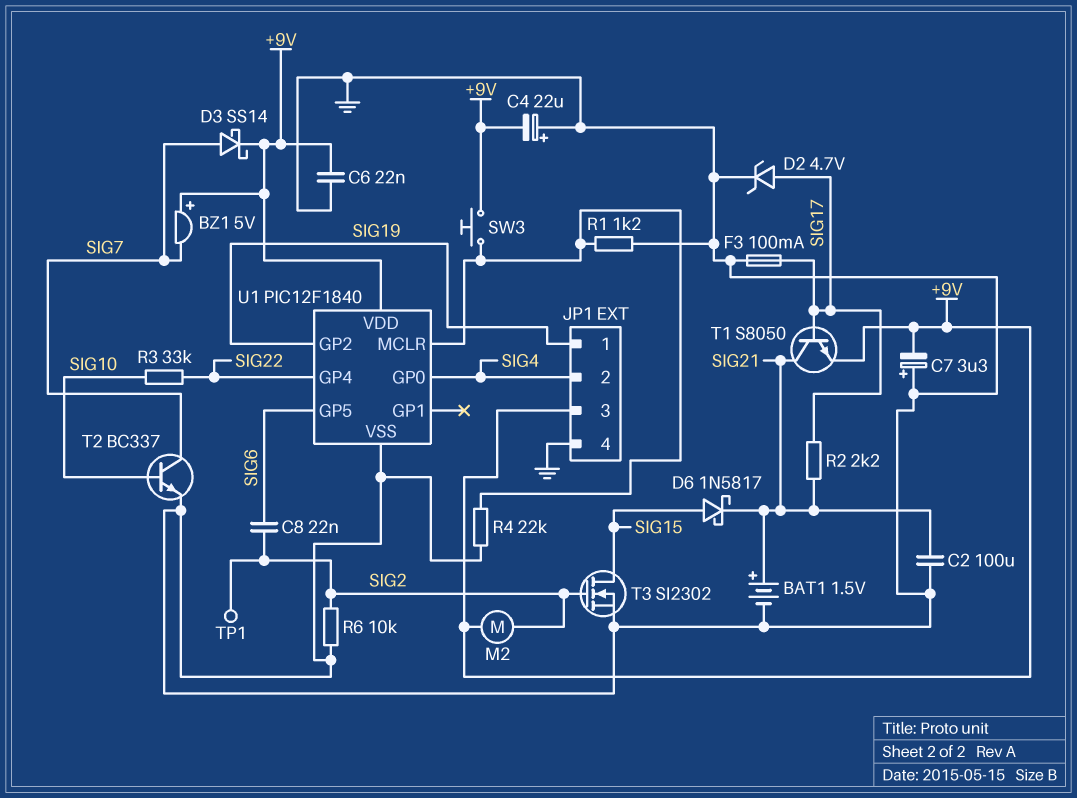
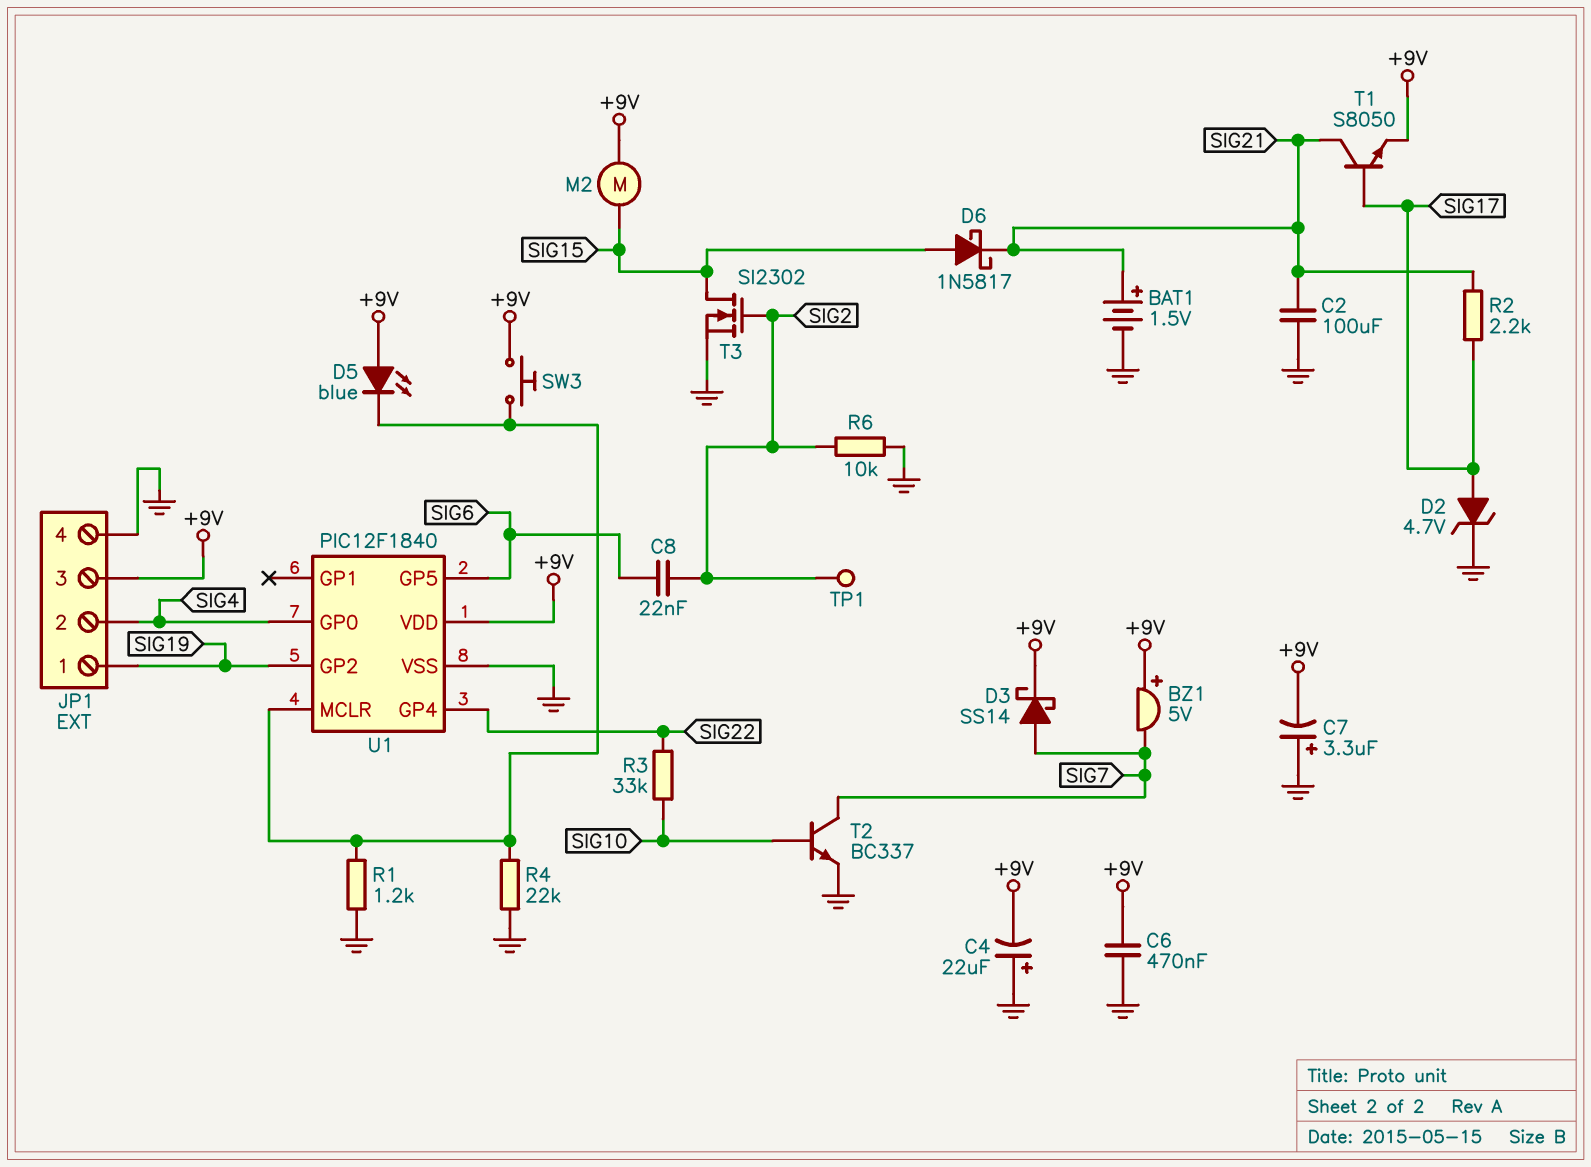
C6: 22nF (+9V, GND) -> 470nF (+9V, GND)
D5: none -> LED blue (A +9V, K U1/MCLR)
F3: 100mA (GND, SIG17) -> none
M2: motor (+9V, SIG2) -> motor (+9V, SIG15)

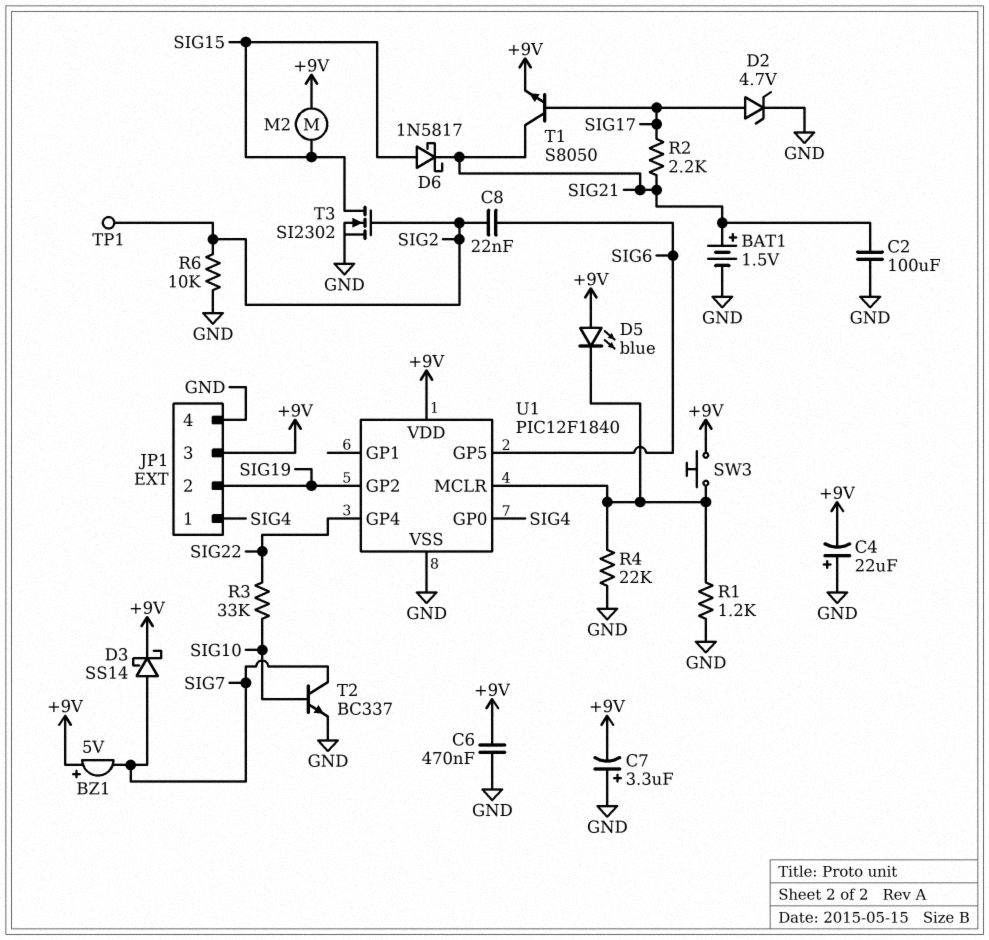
JP1 pin 1: SIG19 -> SIG4
JP1 pin 2: SIG4 -> SIG19

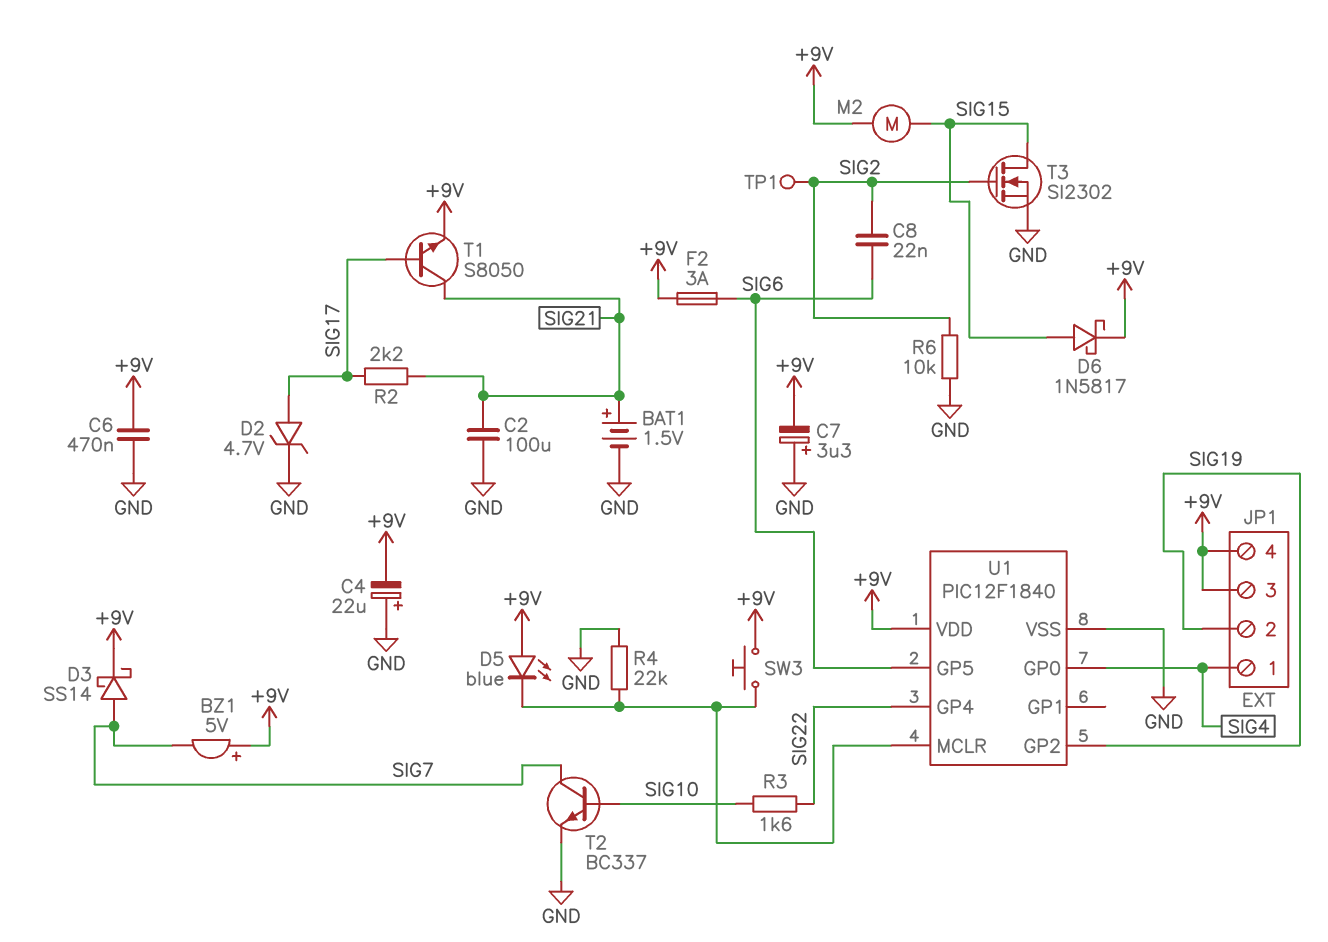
D6: schottky 1N5817 (A SIG15, K SIG21) -> schottky 1N5817 (A SIG15, K +9V)
F2: none -> 3A (+9V, SIG6)
JP1 pin 4: GND -> +9V
R1: 1.2k (GND, U1/MCLR) -> none
R3: 33k (SIG10, SIG22) -> 1.6k (SIG10, SIG22)

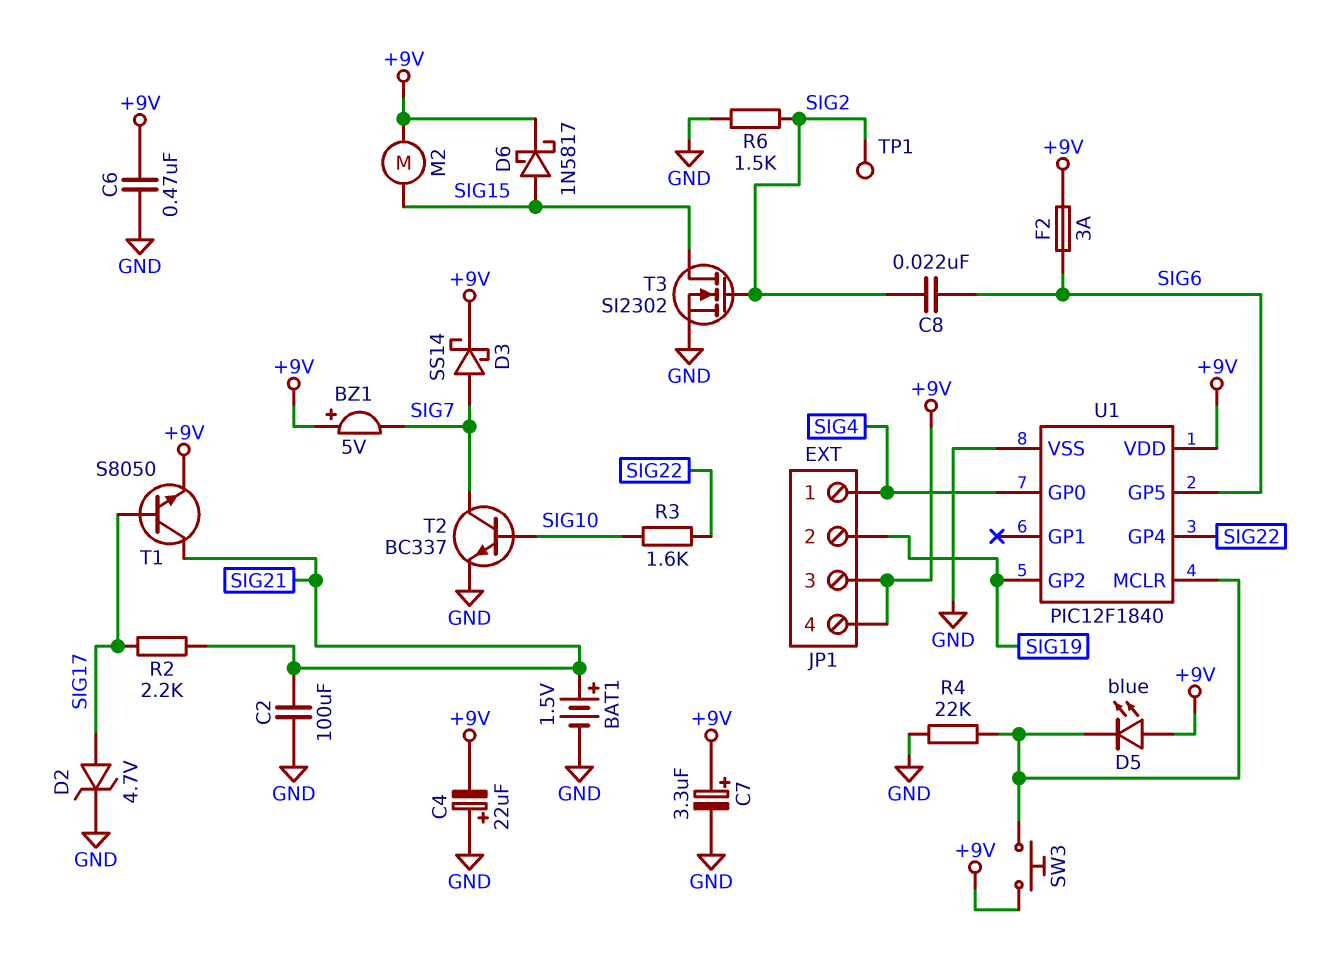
C7: 3.3uF (plus GND, minus +9V) -> 3.3uF (plus +9V, minus GND)
R6: 10k (GND, SIG2) -> 1.5k (GND, SIG2)

